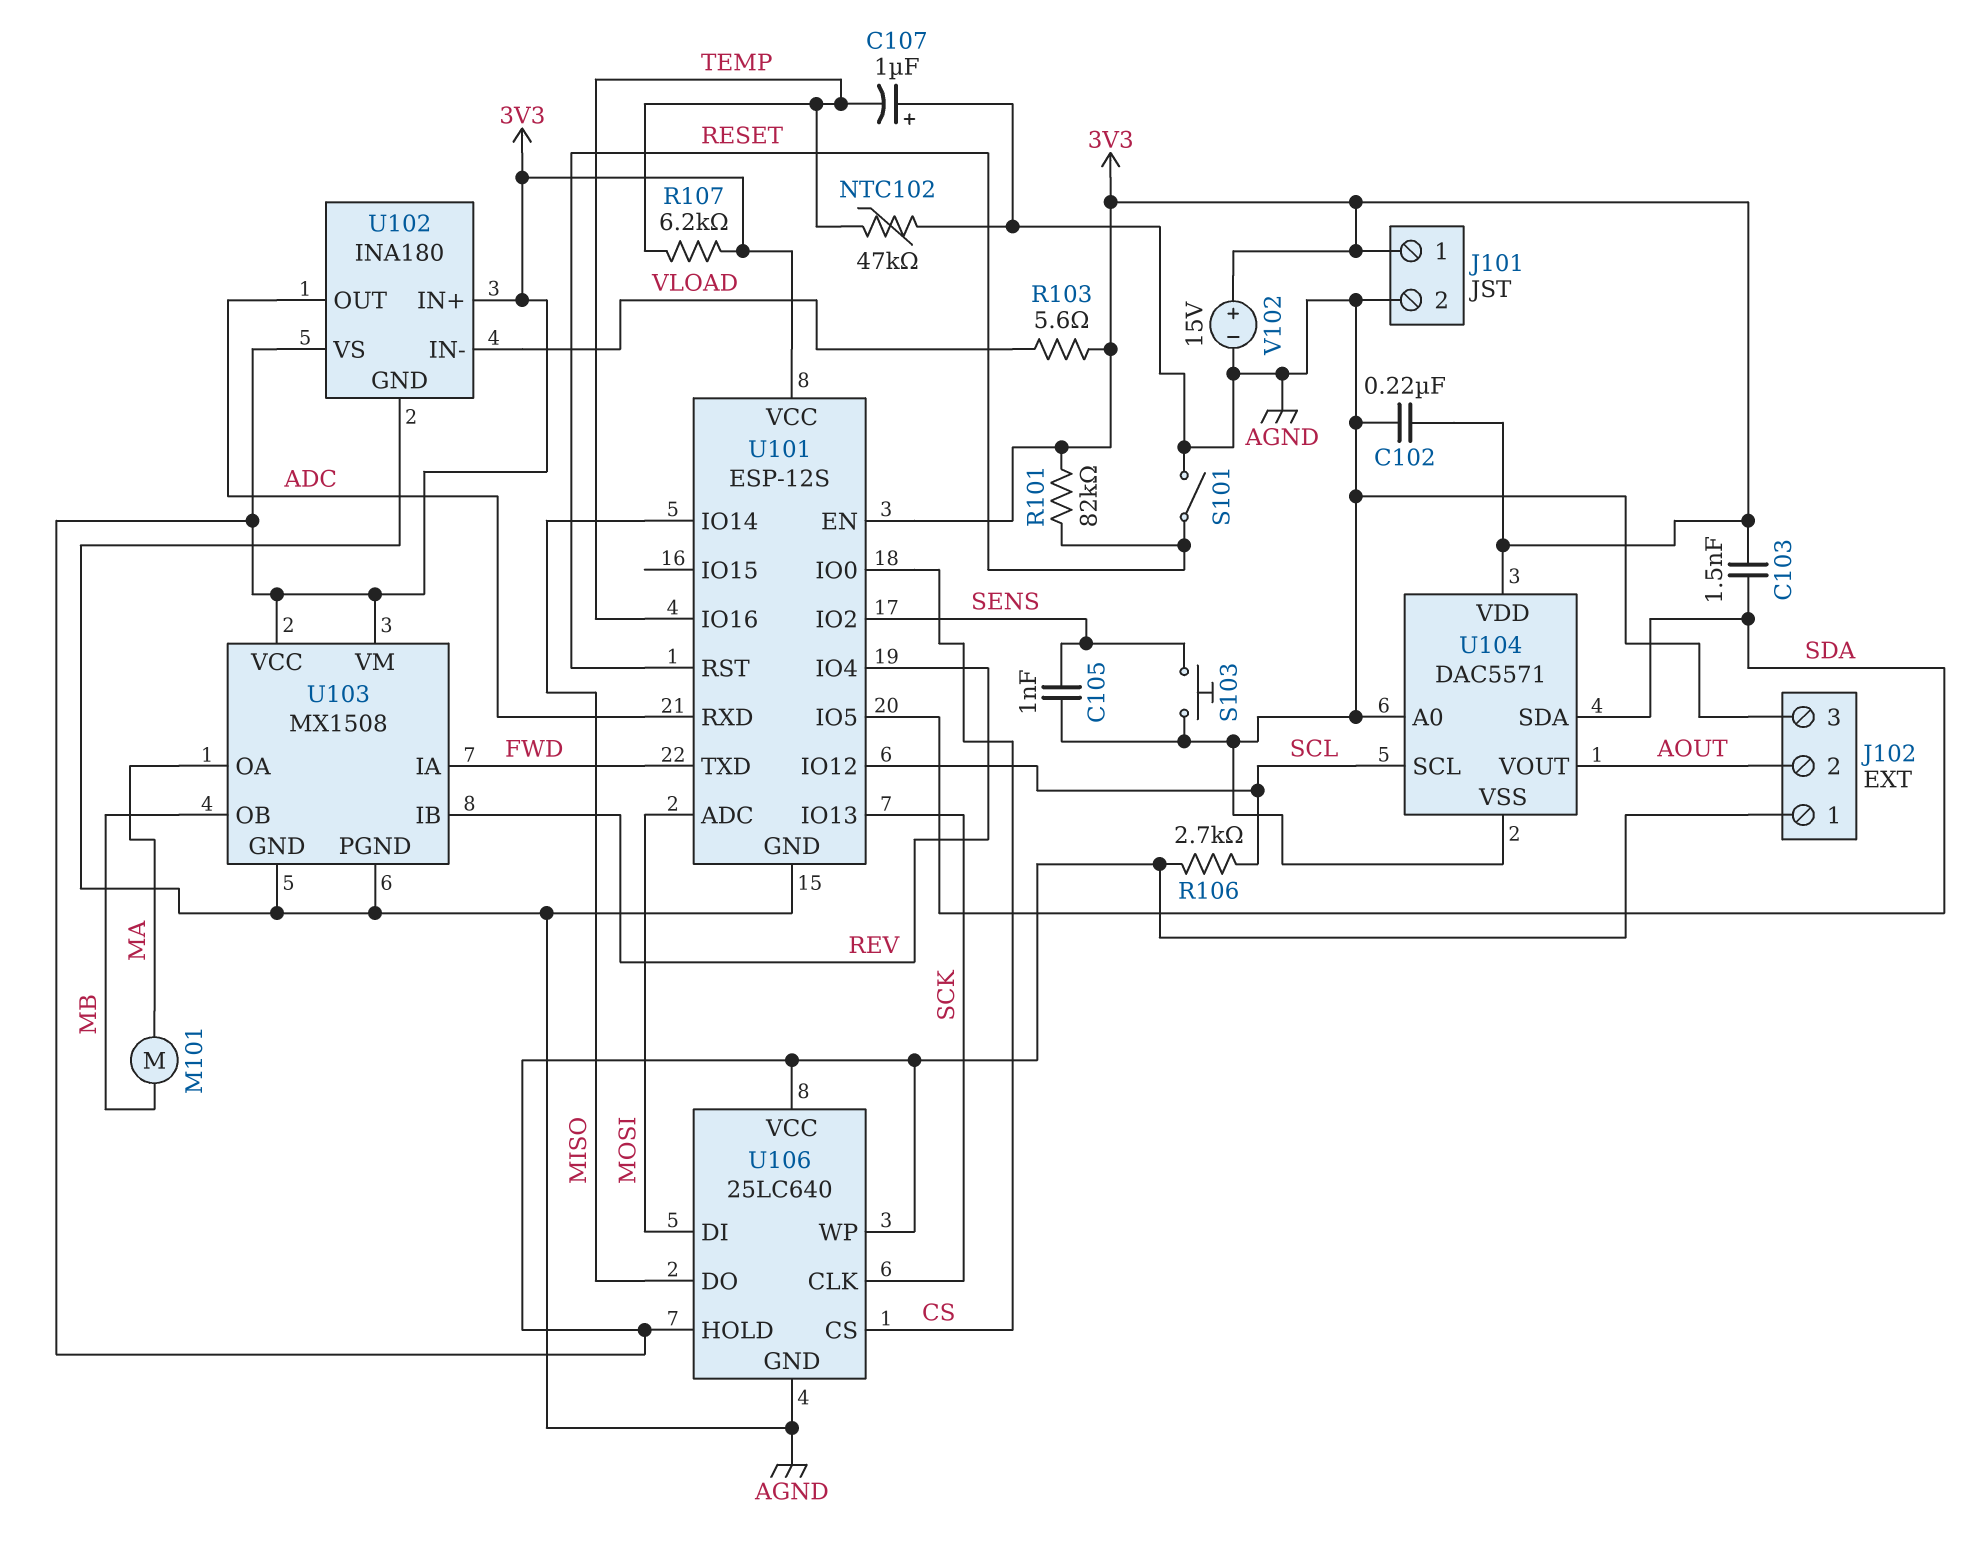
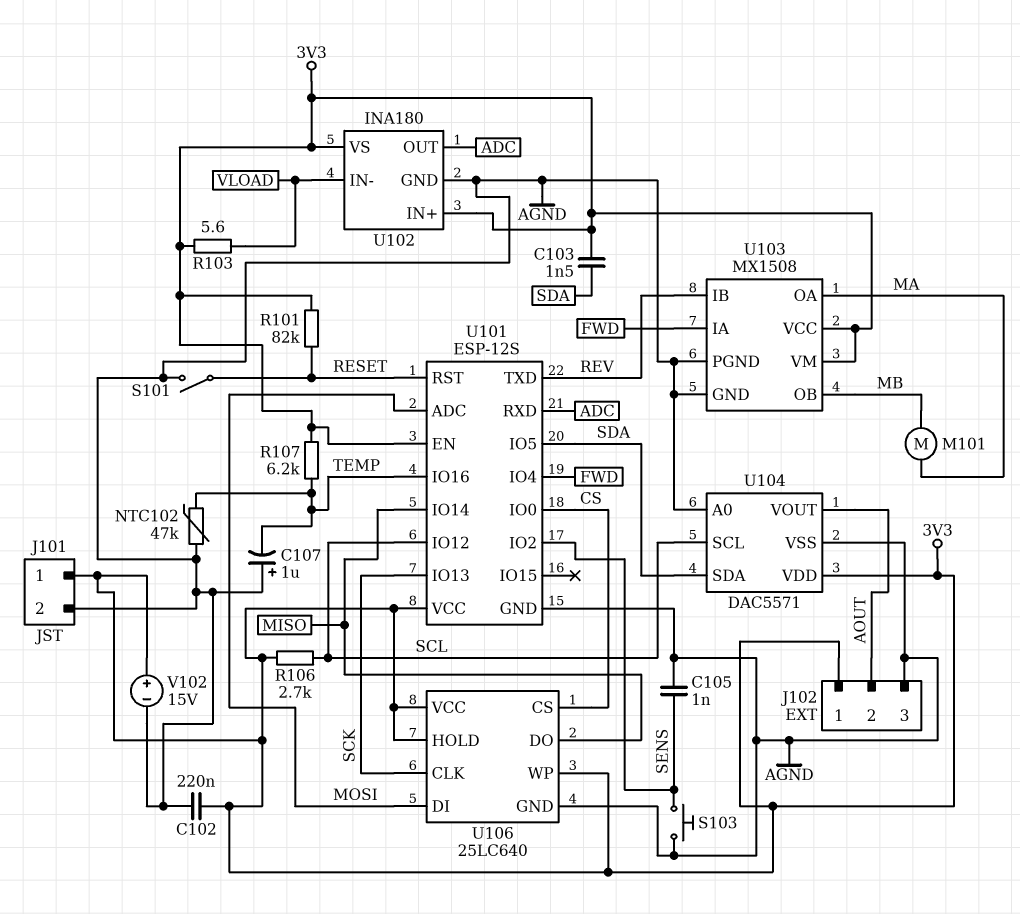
U101 pin IO4: REV -> FWD
U101 pin TXD: FWD -> REV

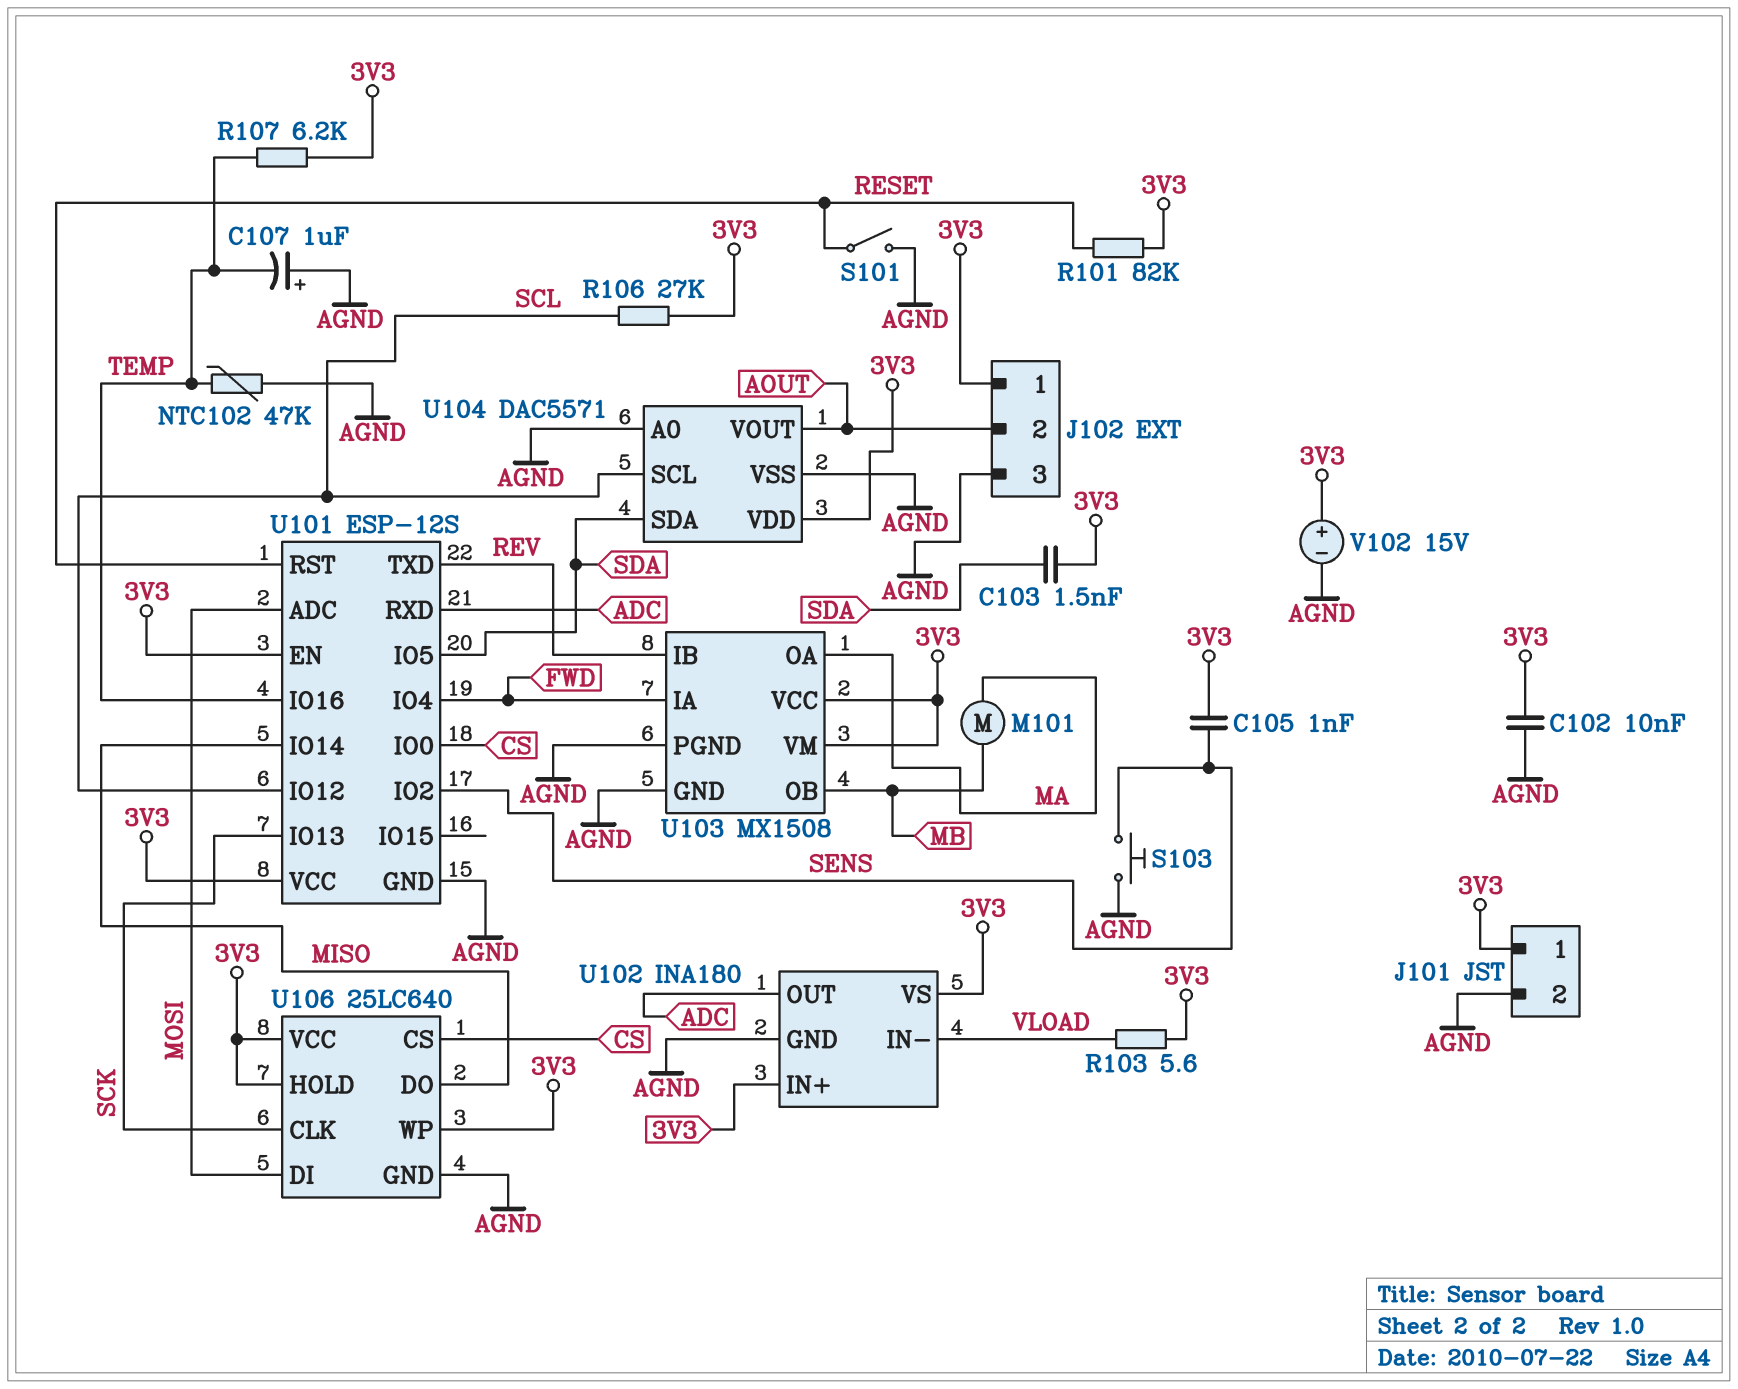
C102: 220nF (3V3, AGND) -> 10nF (3V3, AGND)
C105: 1nF (AGND, SENS) -> 1nF (3V3, SENS)
R106: 2.7k (3V3, SCL) -> 27k (3V3, SCL)

